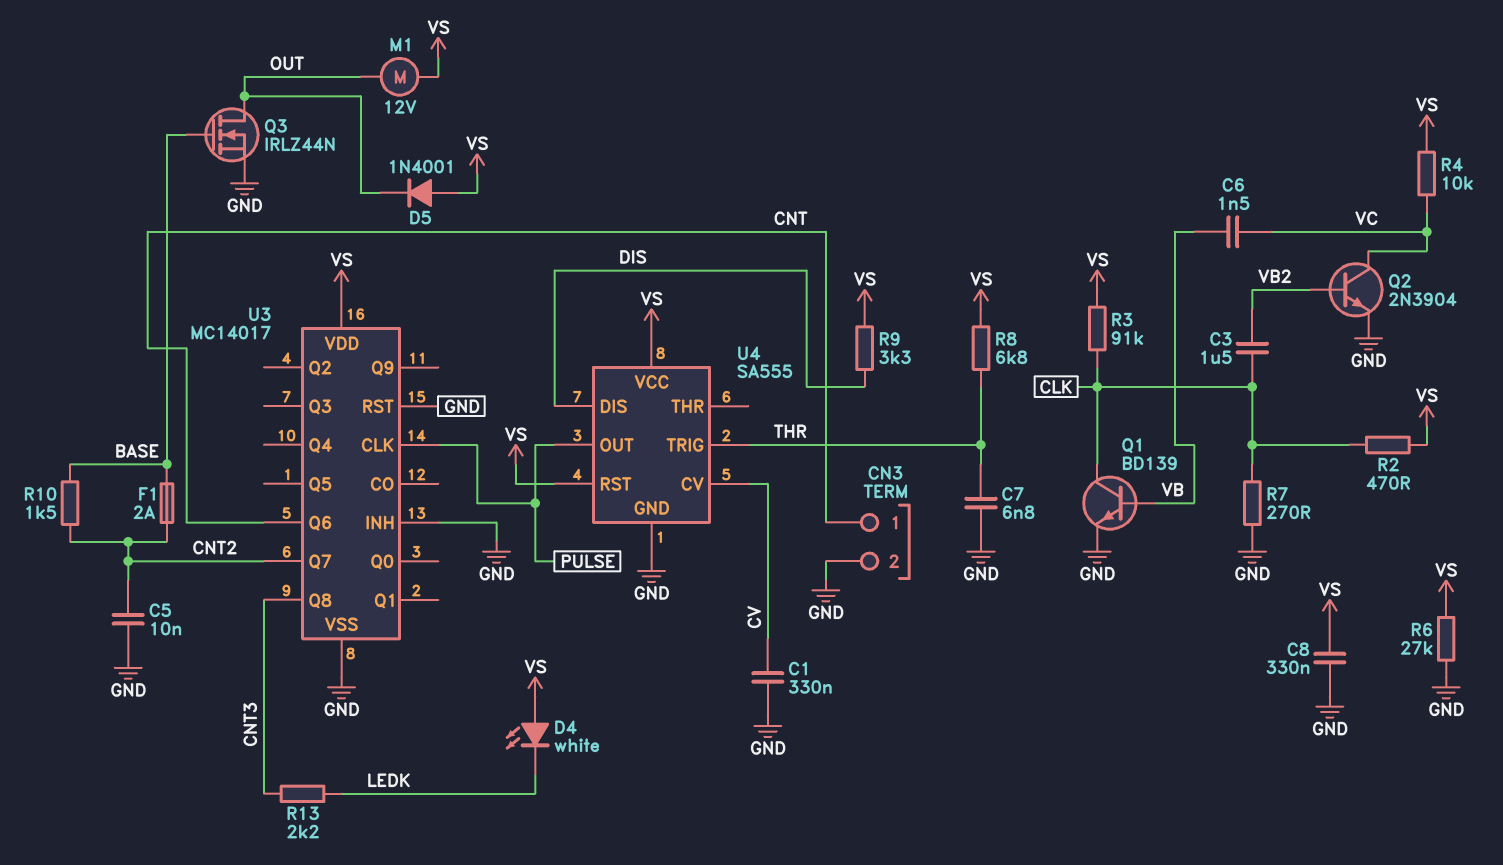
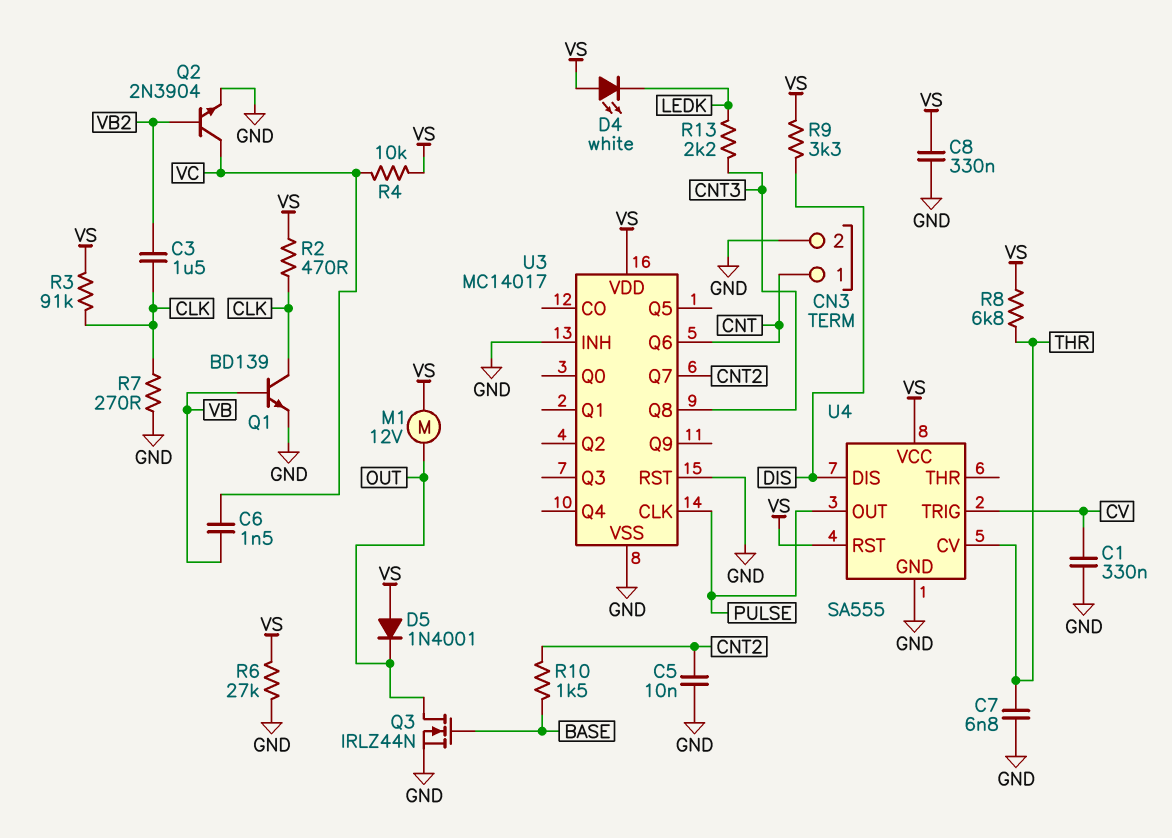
F1: 2A (BASE, CNT2) -> none
U4 pin CV: CV -> THR
U4 pin TRIG: THR -> CV

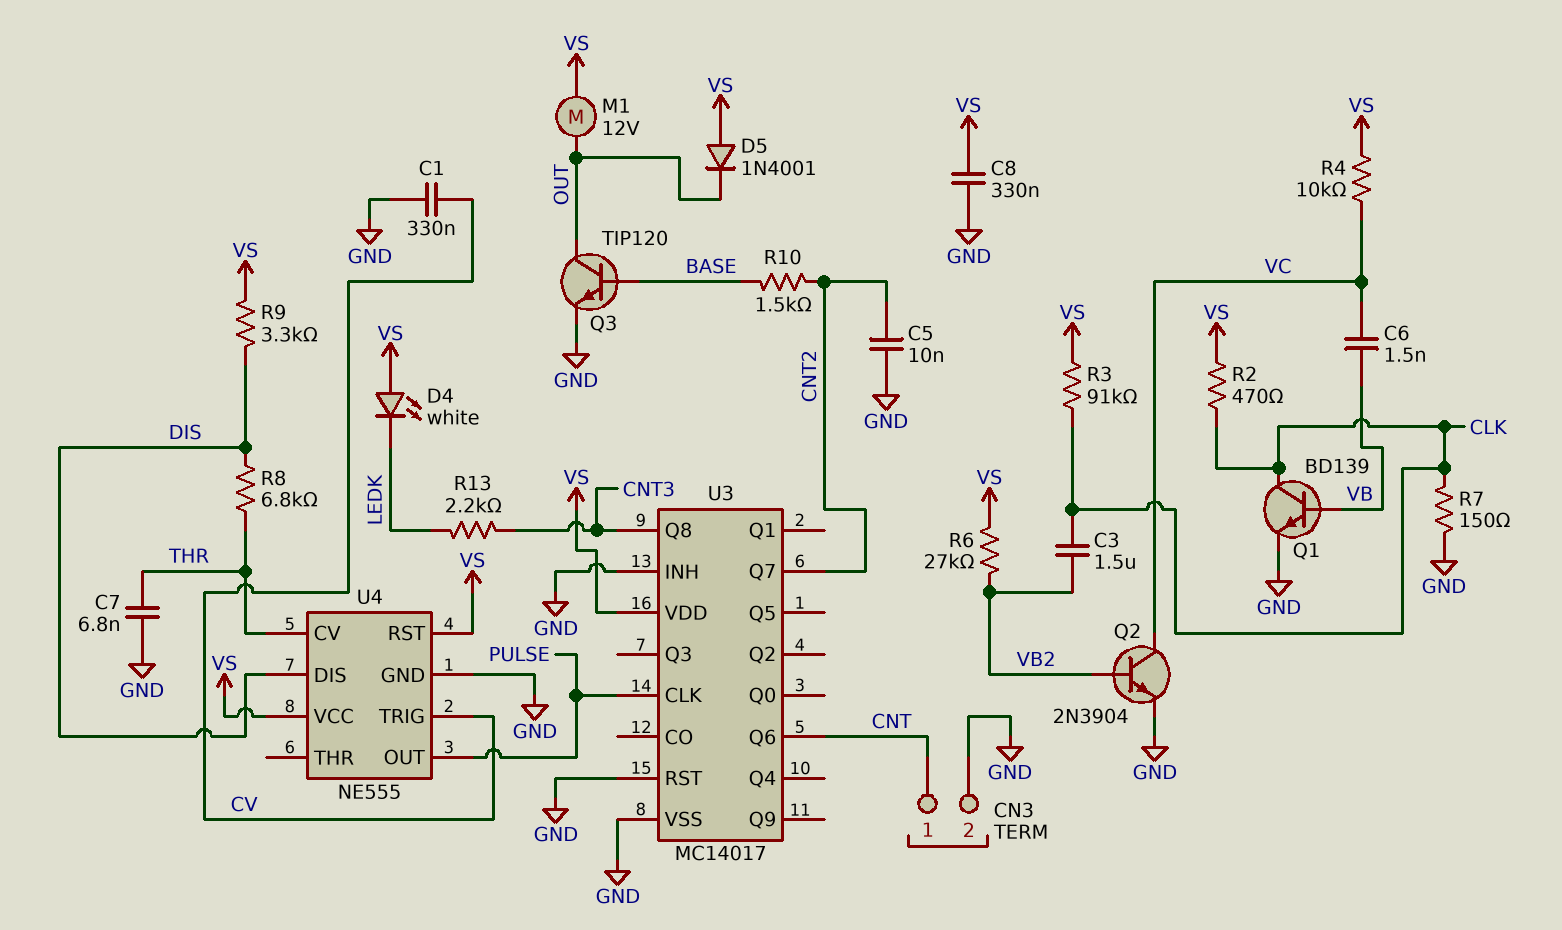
Q3: NMOS IRLZ44N (G BASE, D OUT, S GND) -> NPN TIP120 (B BASE, C OUT, E GND)
R6: 27k (GND, VS) -> 27k (VB2, VS)
R7: 270 (CLK, GND) -> 150 (CLK, GND)
R8: 6.8k (THR, VS) -> 6.8k (DIS, THR)
U4: SA555 -> NE555

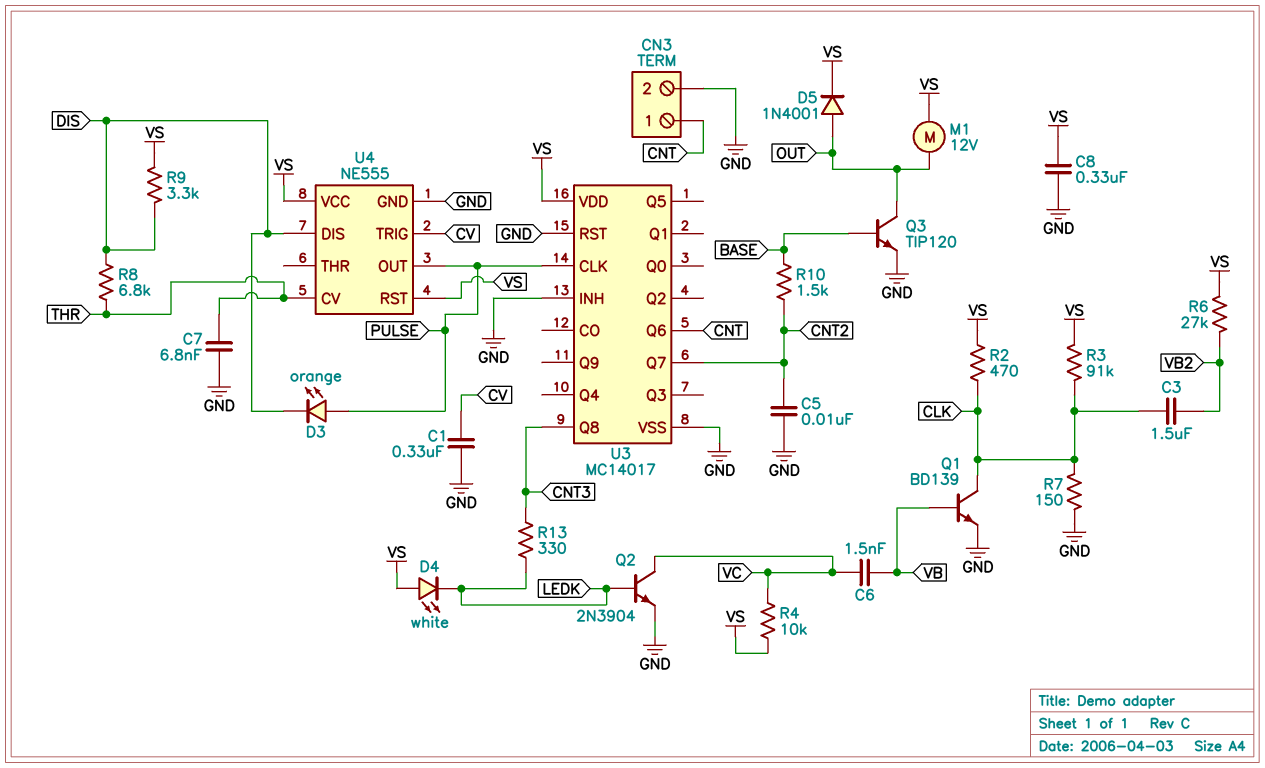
D3: none -> LED orange (A PULSE, K DIS)
D5: diode 1N4001 (A VS, K OUT) -> diode 1N4001 (A OUT, K VS)
Q2: NPN 2N3904 (B VB2, C VC, E GND) -> NPN 2N3904 (B LEDK, C VC, E GND)
R13: 2.2k (CNT3, LEDK) -> 330 (CNT3, LEDK)

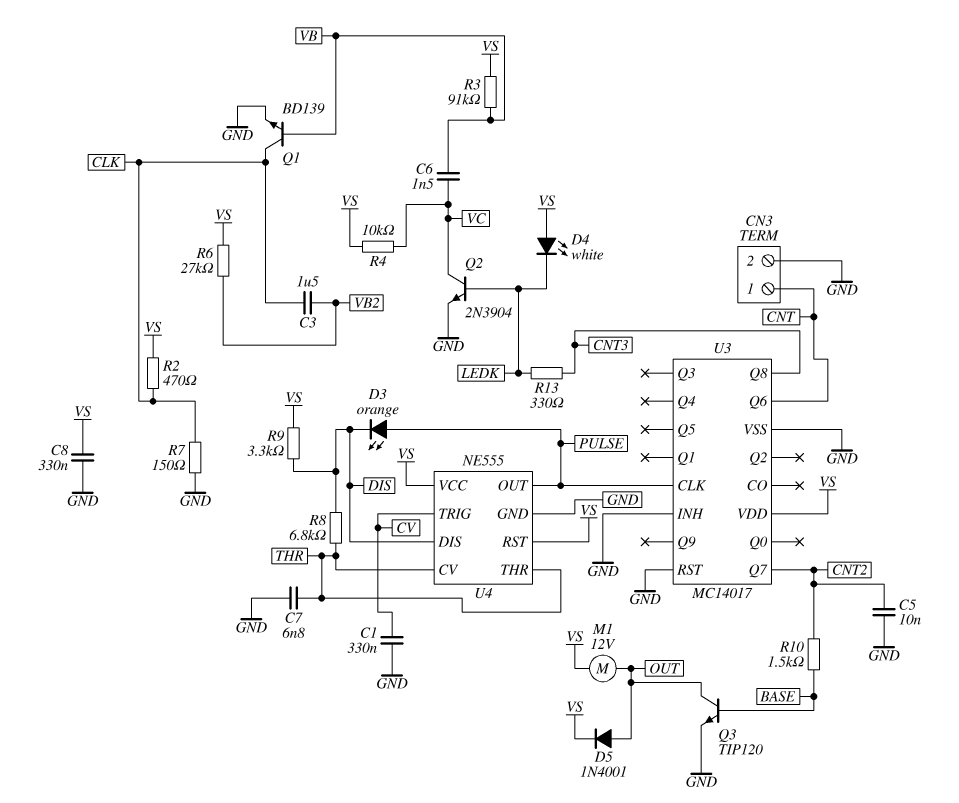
R3: 91k (CLK, VS) -> 91k (VB, VS)
U4 pin THR: none -> THR

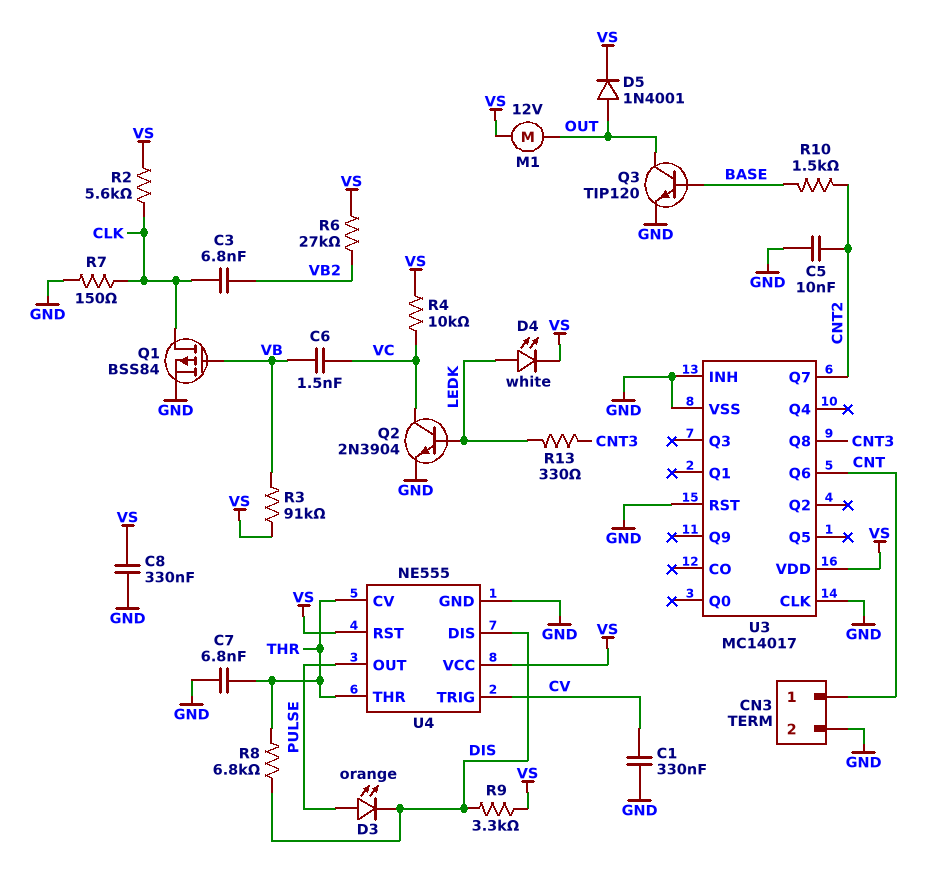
C3: 1.5uF (CLK, VB2) -> 6.8nF (CLK, VB2)
D4: LED white (A VS, K LEDK) -> LED white (A LEDK, K VS)
Q1: NPN BD139 (B VB, C CLK, E GND) -> PMOS BSS84 (G VB, D CLK, S GND)
R2: 470 (CLK, VS) -> 5.6k (CLK, VS)
U3 pin CLK: PULSE -> GND

